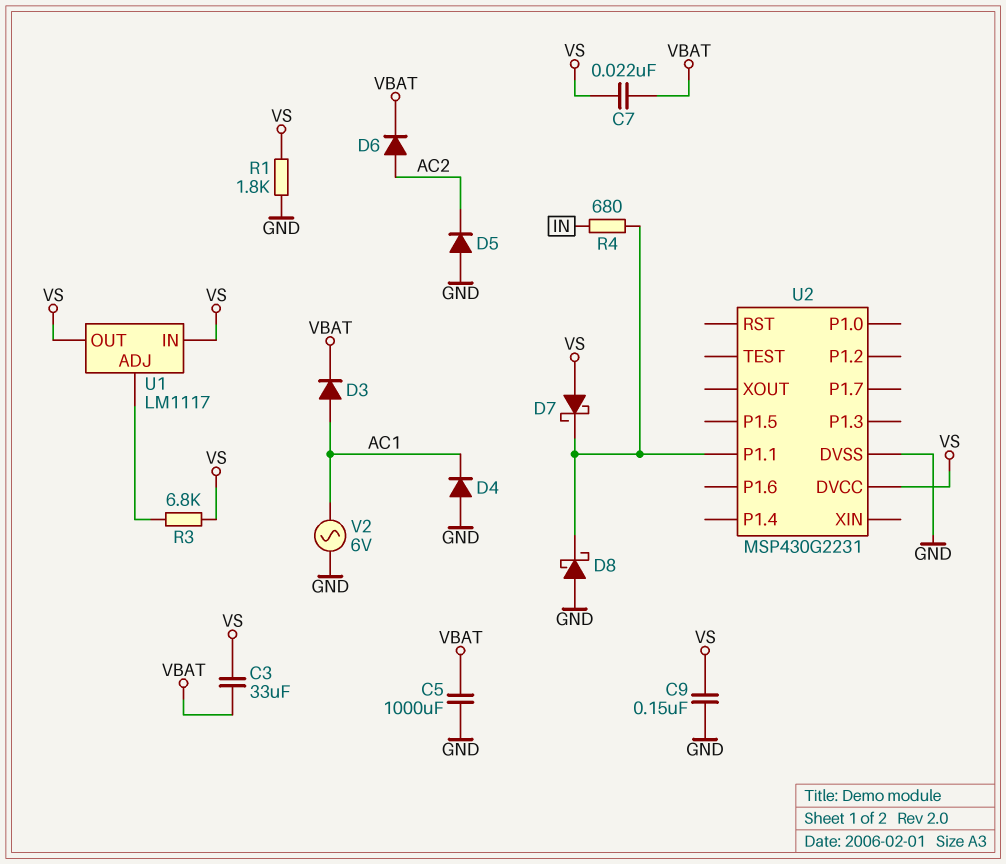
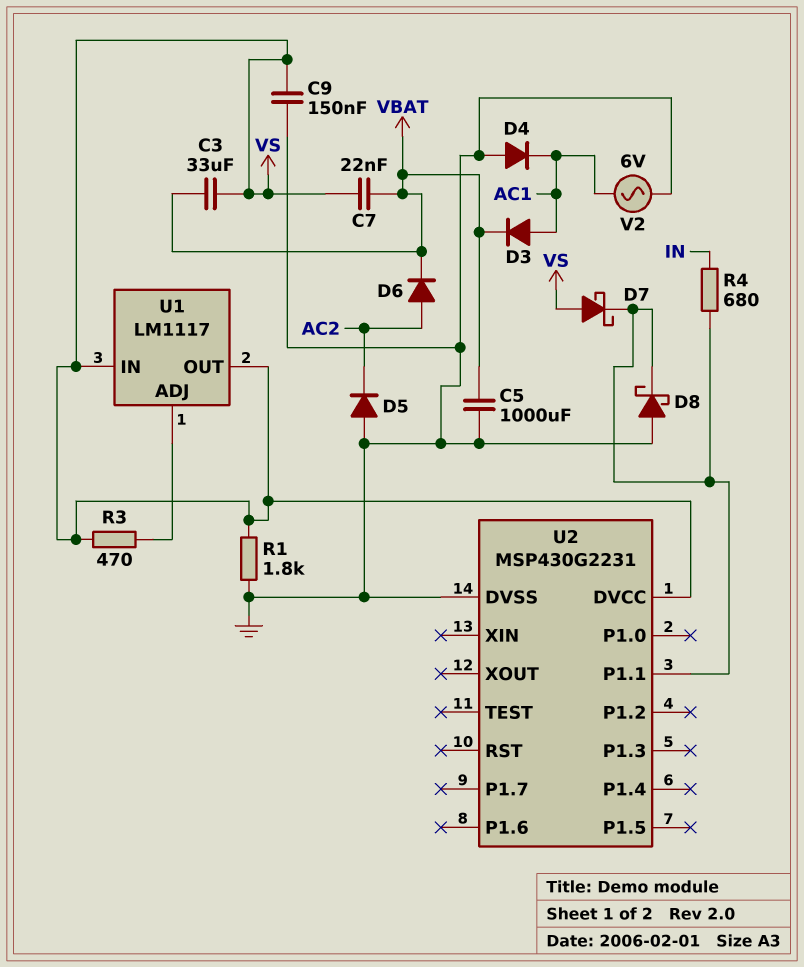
R3: 6.8k (U1/ADJ, VS) -> 470 (U1/ADJ, VS)

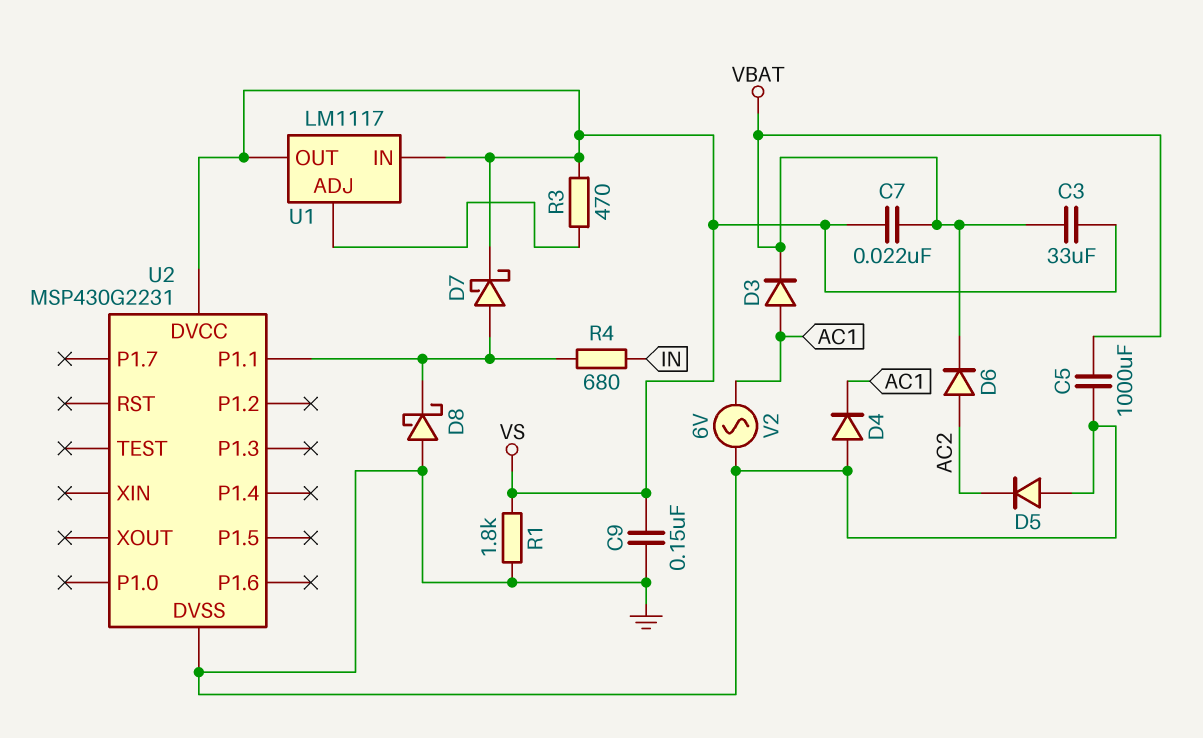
D7: schottky (A VS, K U2/P1.1) -> schottky (A U2/P1.1, K VS)

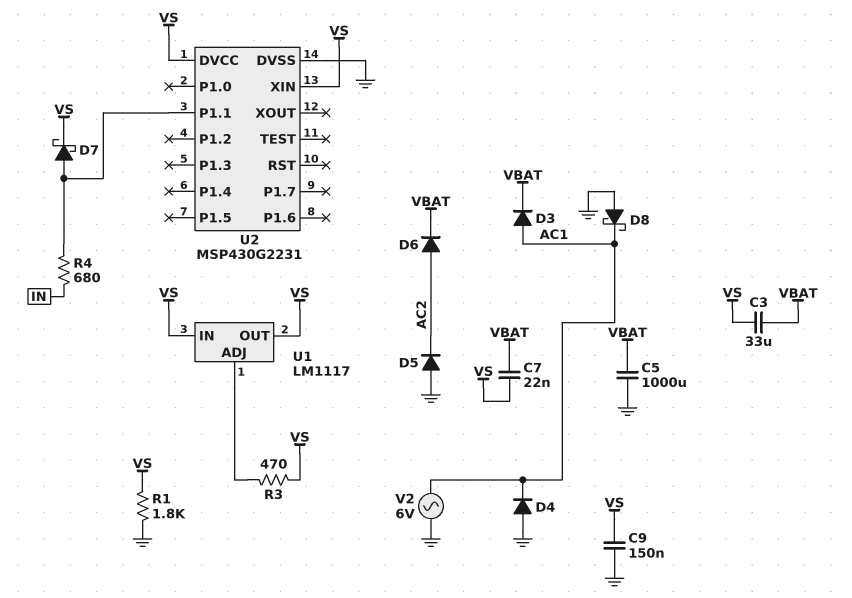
D8: schottky (A GND, K U2/P1.1) -> schottky (A GND, K AC1)
U2 pin XIN: none -> VS

